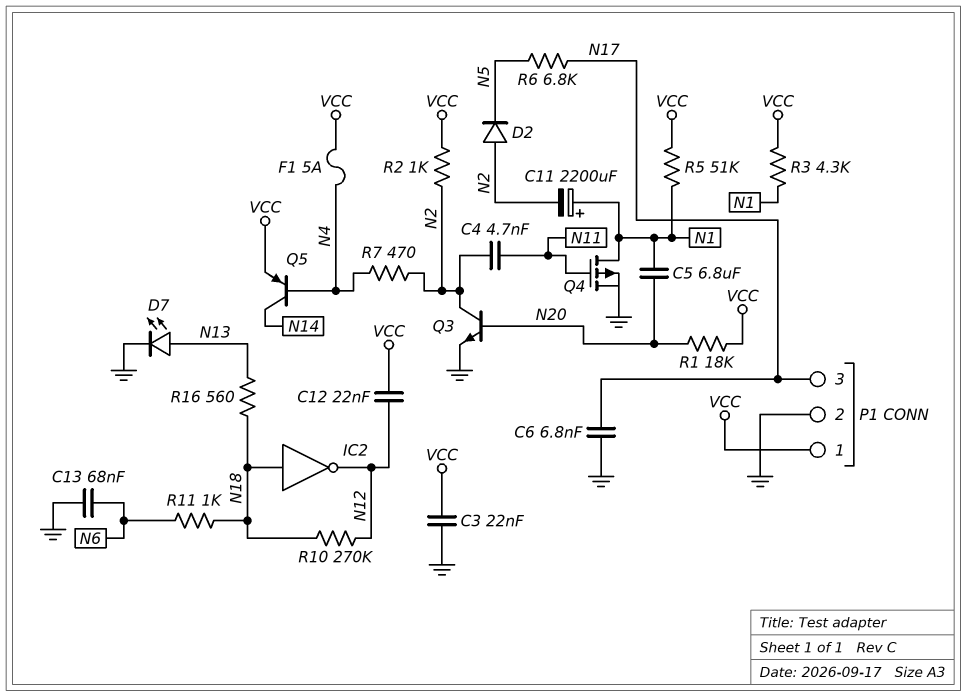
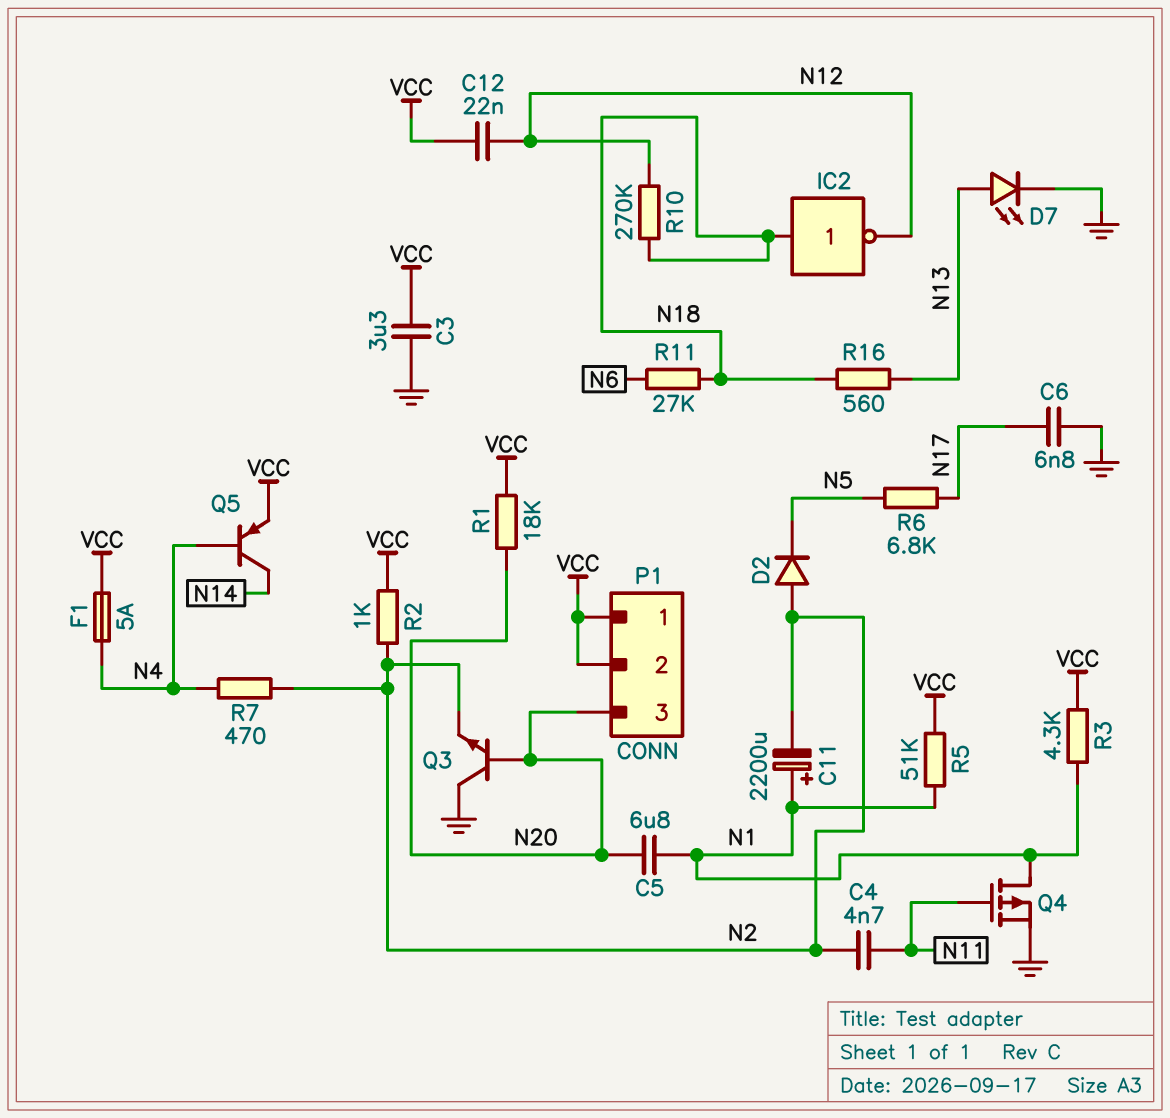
C3: 22nF (GND, VCC) -> 3.3uF (GND, VCC)
C13: 68nF (GND, N6) -> none
P1 pin 2: GND -> VCC
P1 pin 3: N17 -> N20
Q3: NPN (B N20, C N2, E GND) -> NPN (B N20, C GND, E N2)
R11: 1k (N6, N18) -> 27k (N6, N18)

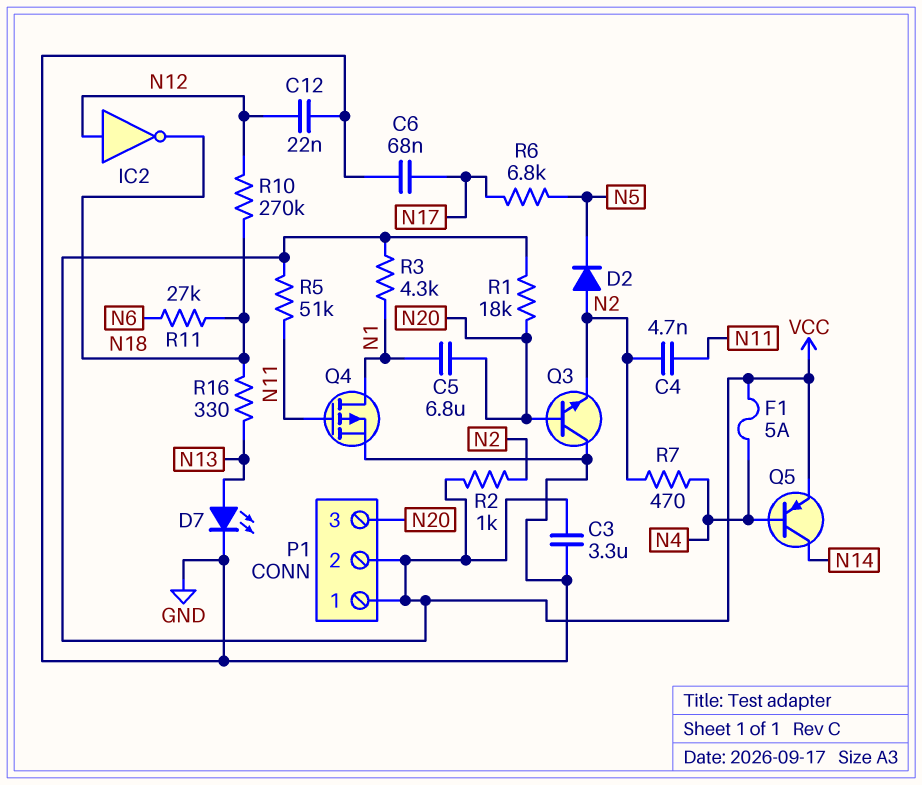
C6: 6.8nF (GND, N17) -> 68nF (GND, N17)
C11: 2200uF (plus N1, minus N2) -> none
C12: 22nF (N12, VCC) -> 22nF (GND, N12)
IC2: NOT (in N18, out N12) -> NOT (in N12, out N18)
R5: 51k (N1, VCC) -> 51k (N11, VCC)
R16: 560 (N13, N18) -> 330 (N13, N18)

